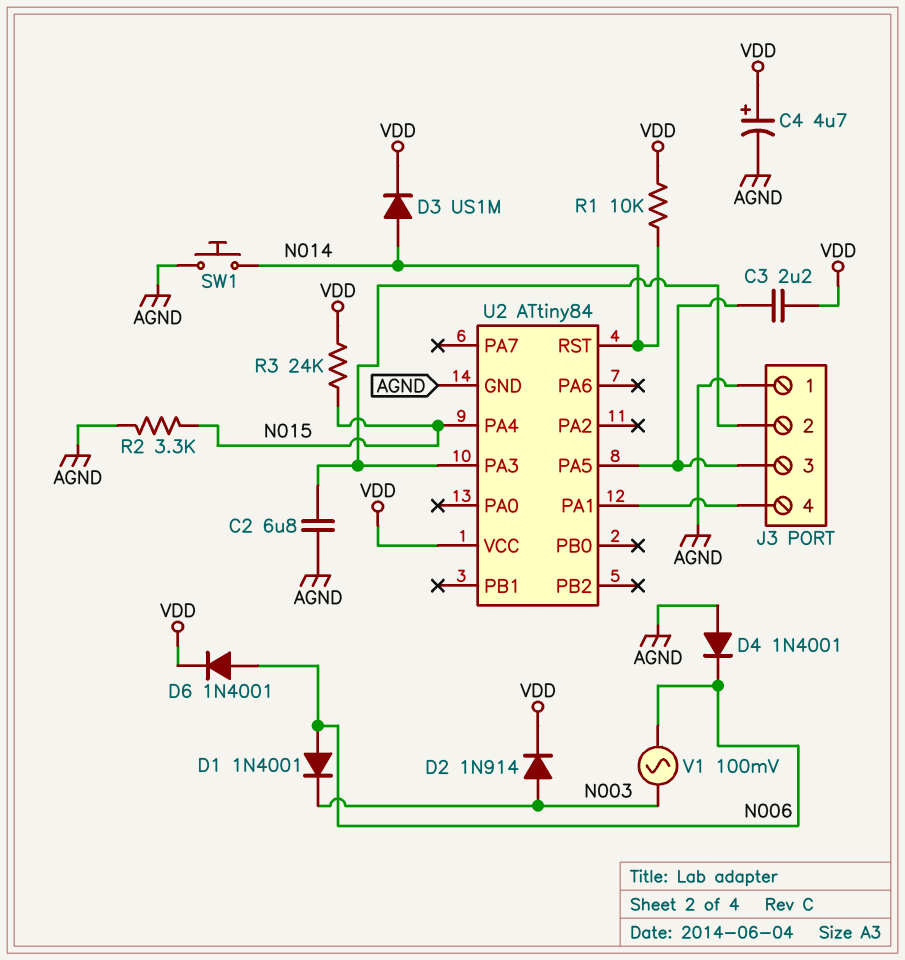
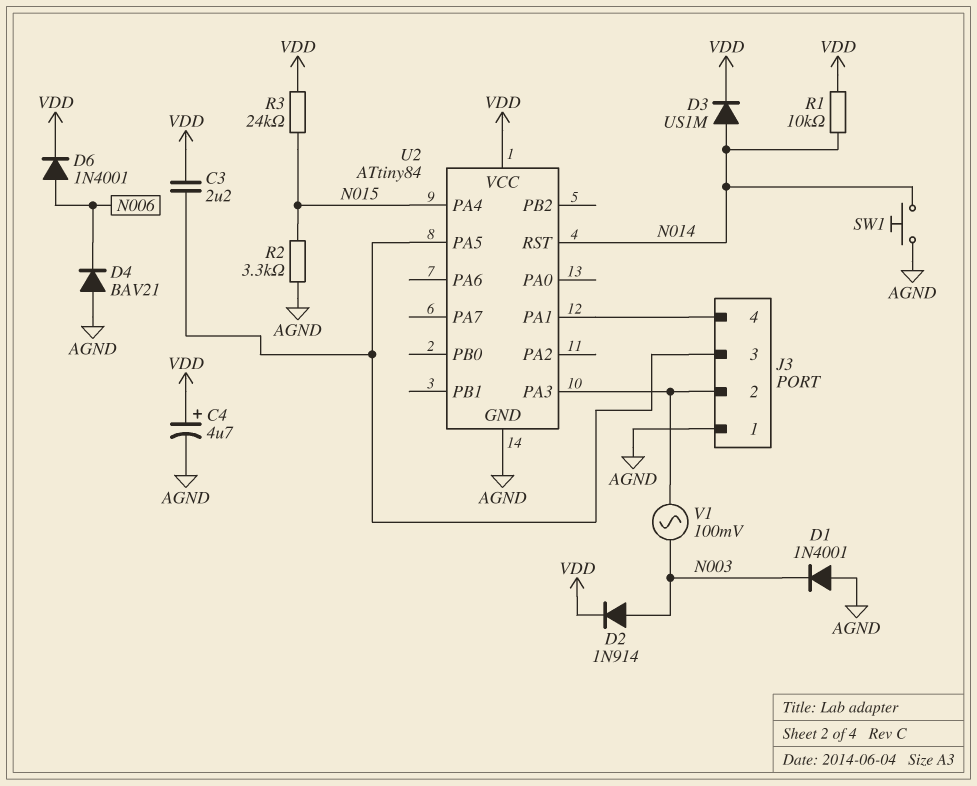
C2: 6.8uF (AGND, J3/2) -> none
D1: diode 1N4001 (A N006, K N003) -> diode 1N4001 (A AGND, K N003)
D4: diode 1N4001 (A AGND, K N006) -> diode BAV21 (A AGND, K N006)
V1: AC 100mV (N003, N006) -> AC 100mV (J3/2, N003)

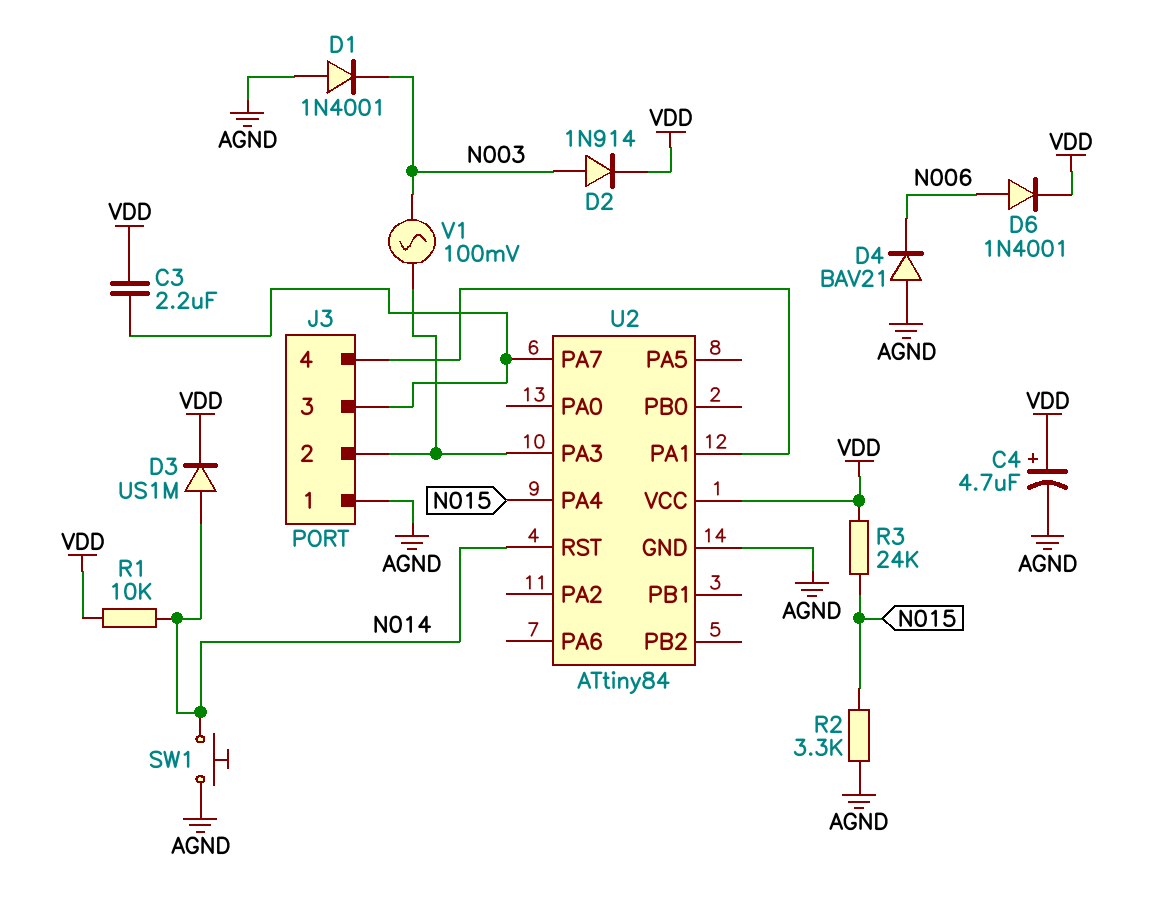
U2 pin PA5: J3/3 -> none
U2 pin PA7: none -> J3/3

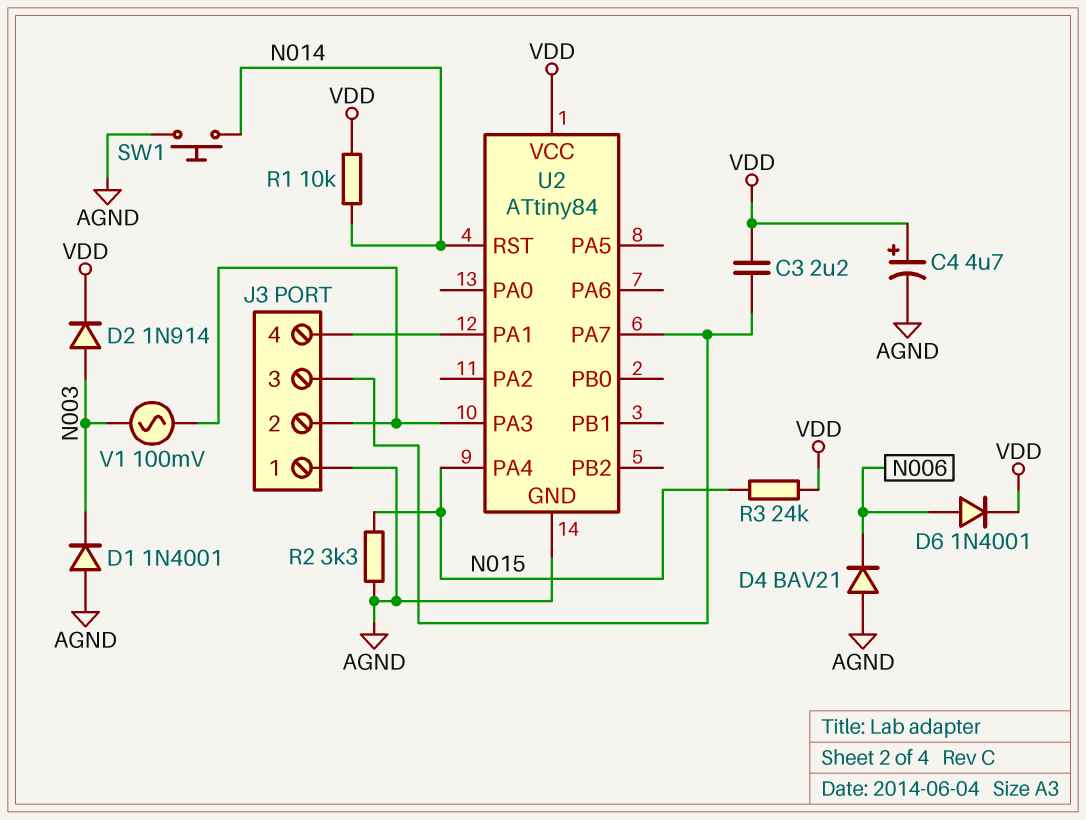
D3: diode US1M (A N014, K VDD) -> none

